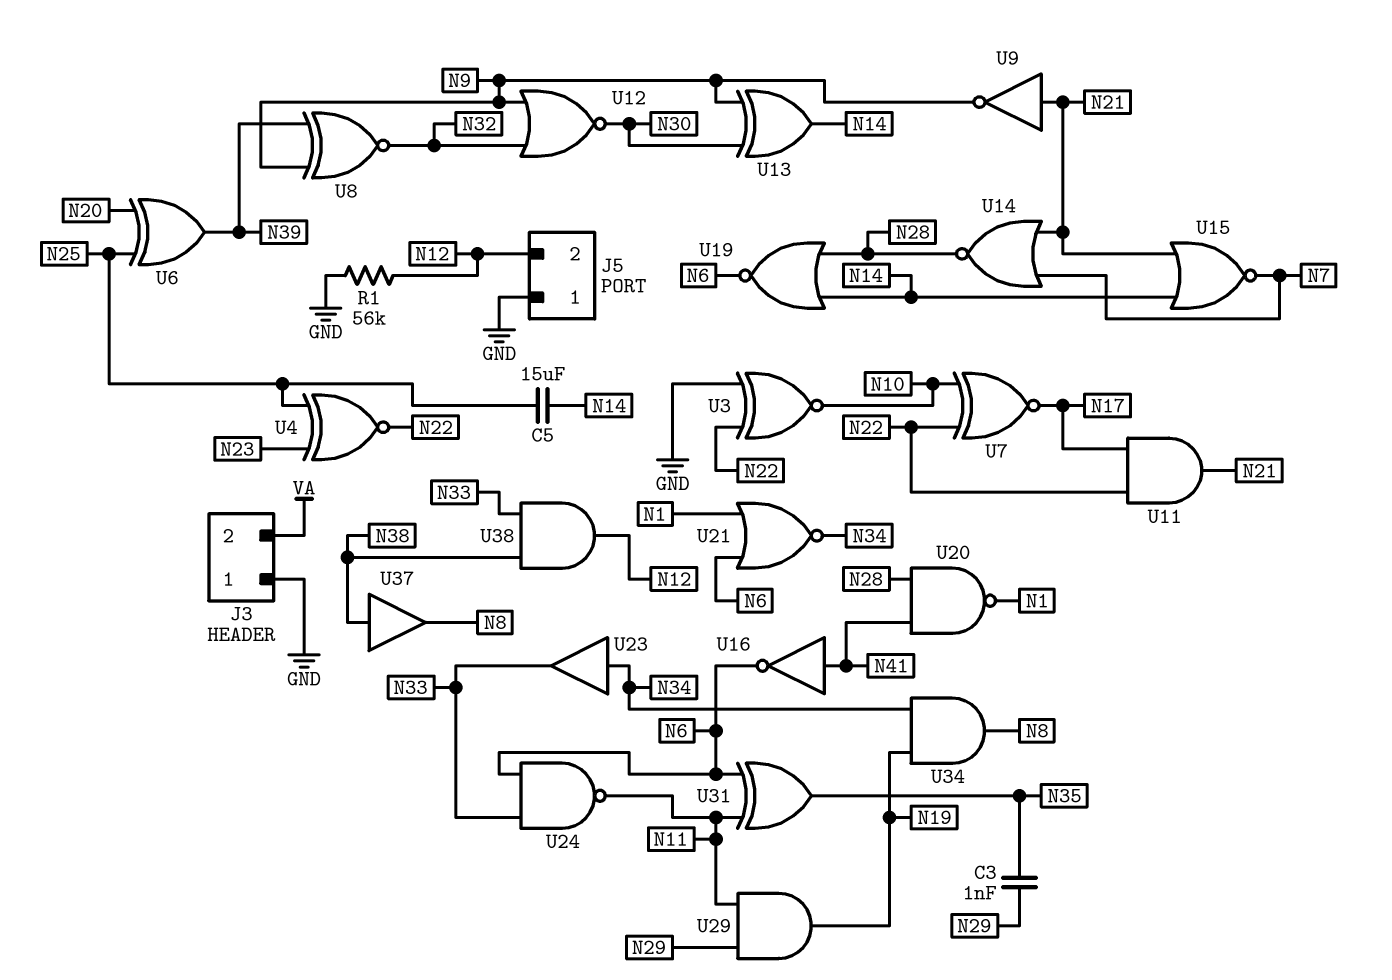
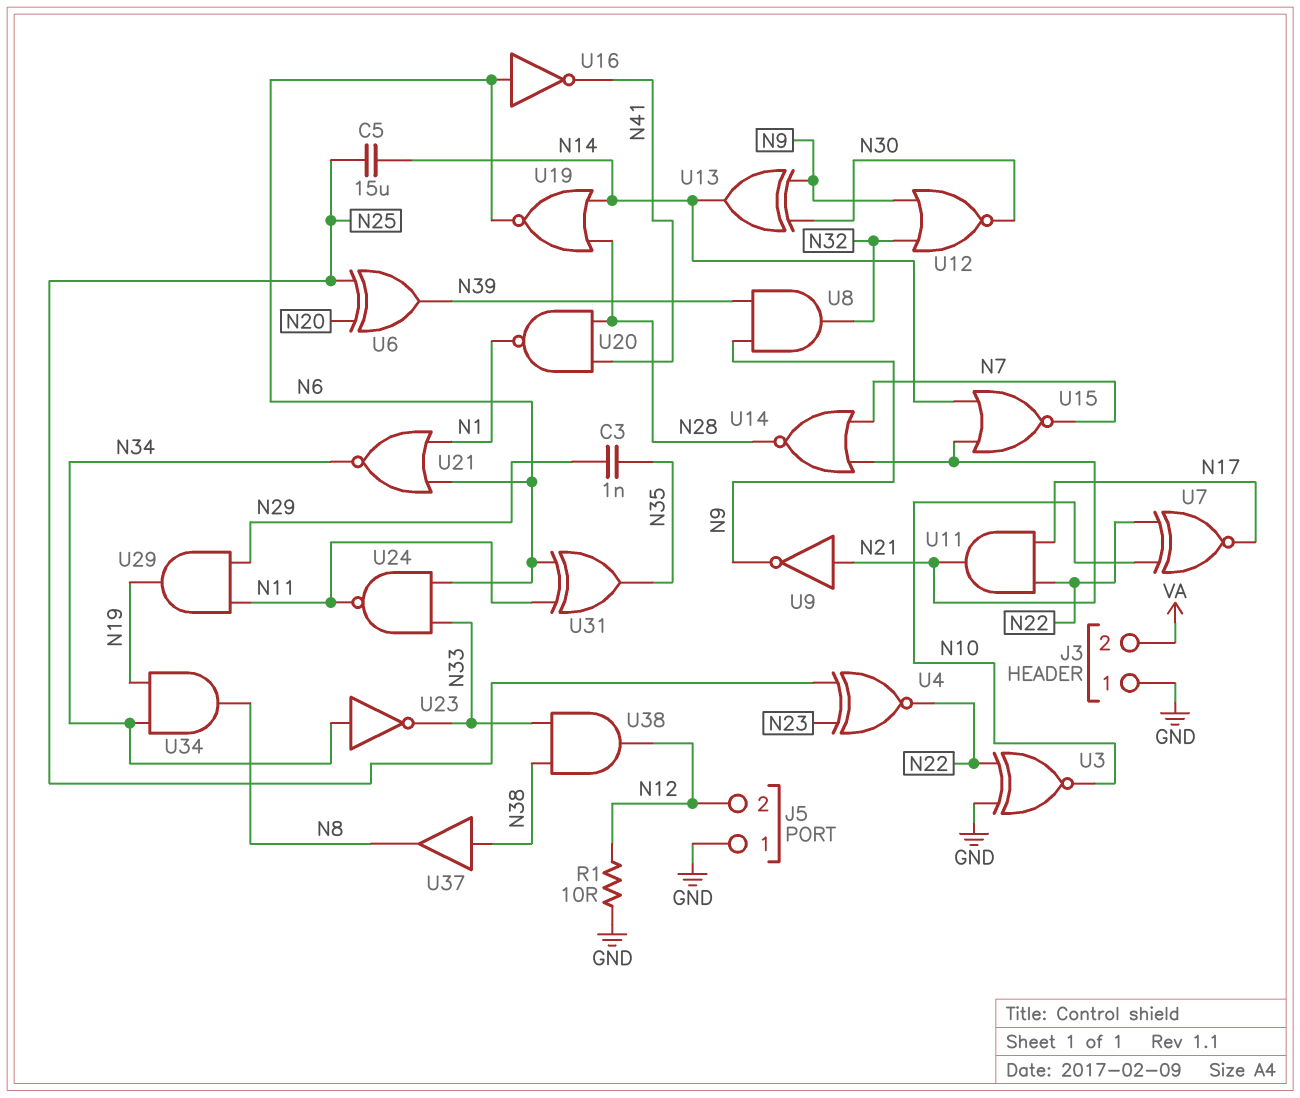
R1: 56k (GND, N12) -> 10 (GND, N12)
U8: XNOR (in N9, in N39, out N32) -> AND (in N9, in N39, out N32)
U16: NOT (in N41, out N6) -> NOT (in N6, out N41)
U23: buffer (in N34, out N33) -> NOT (in N34, out N33)

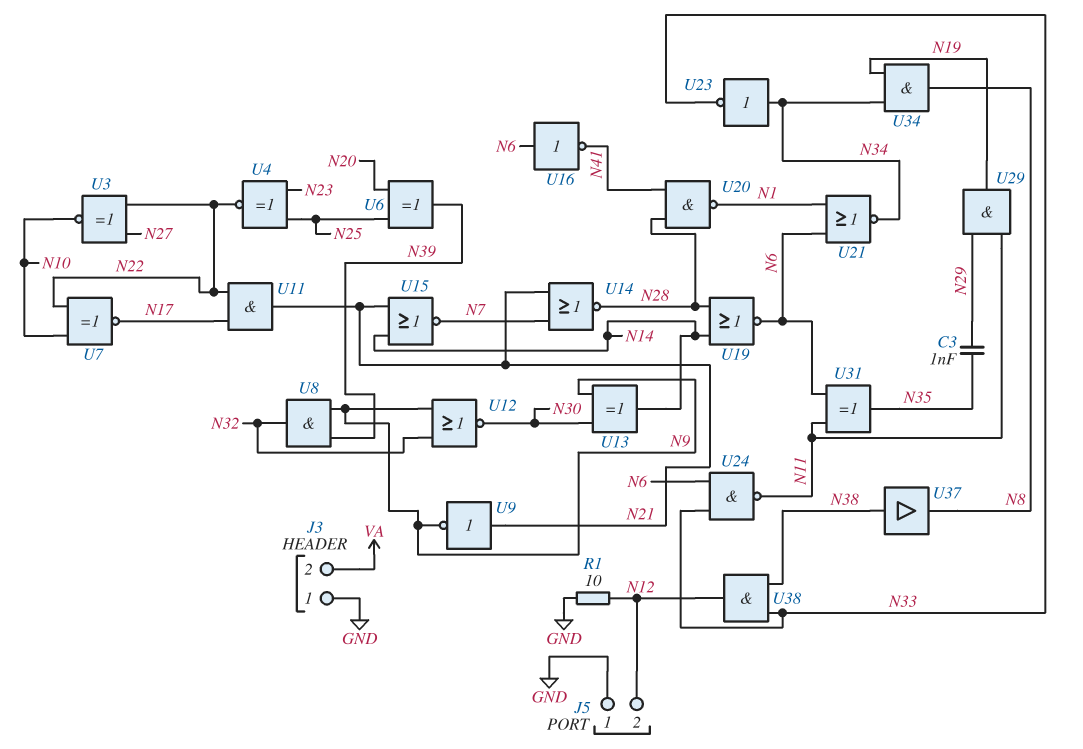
C5: 15uF (N14, N25) -> none
U3: XNOR (in GND, in N22, out N10) -> XNOR (in N22, in N27, out N10)

